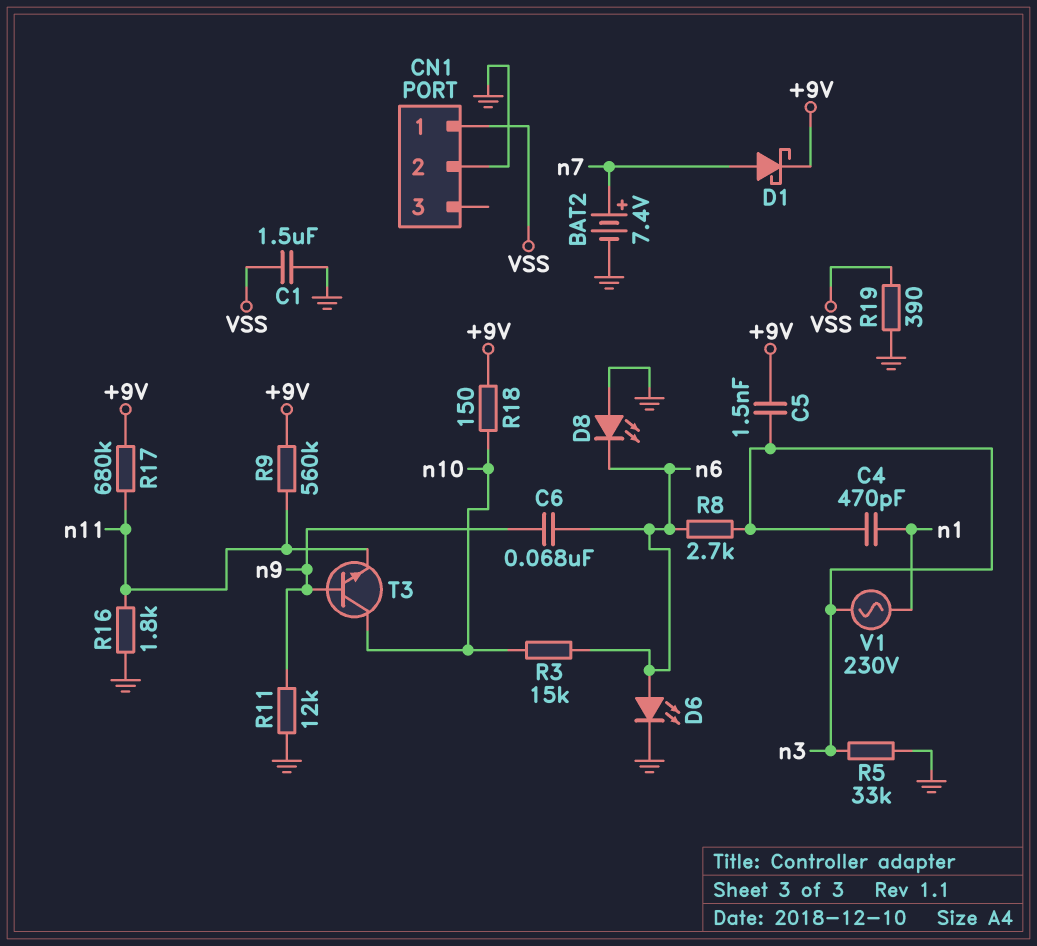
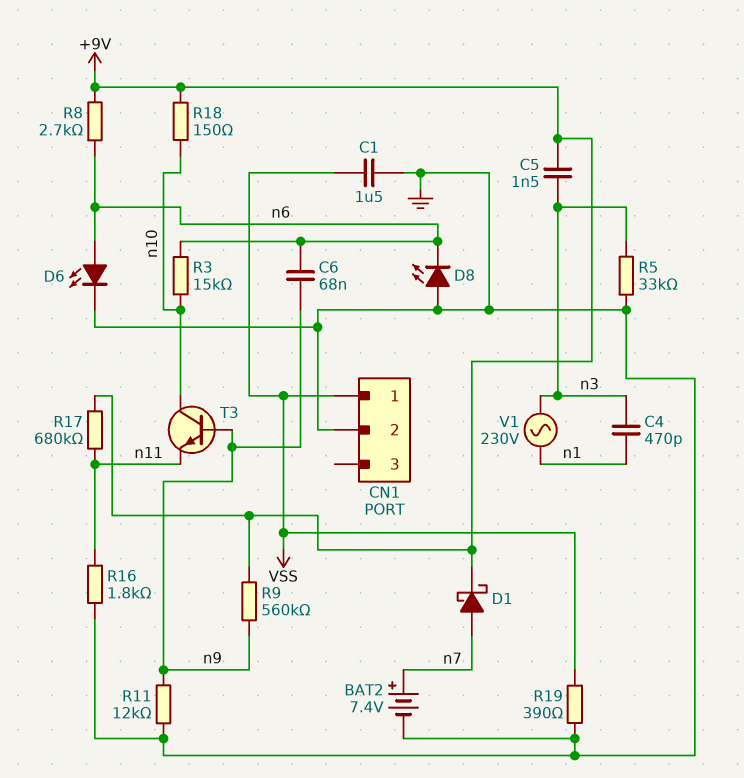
R8: 2.7k (n3, n6) -> 2.7k (+9V, n6)
R9: 560k (+9V, n11) -> 560k (+9V, n9)

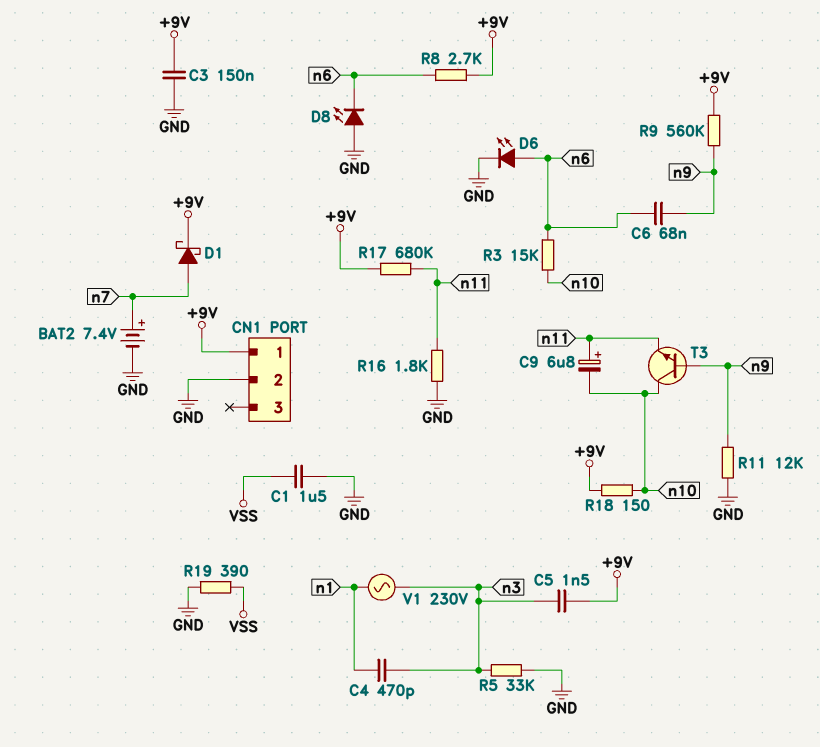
C3: none -> 150nF (+9V, GND)
C9: none -> 6.8uF (plus n11, minus n10)
CN1 pin 1: VSS -> +9V

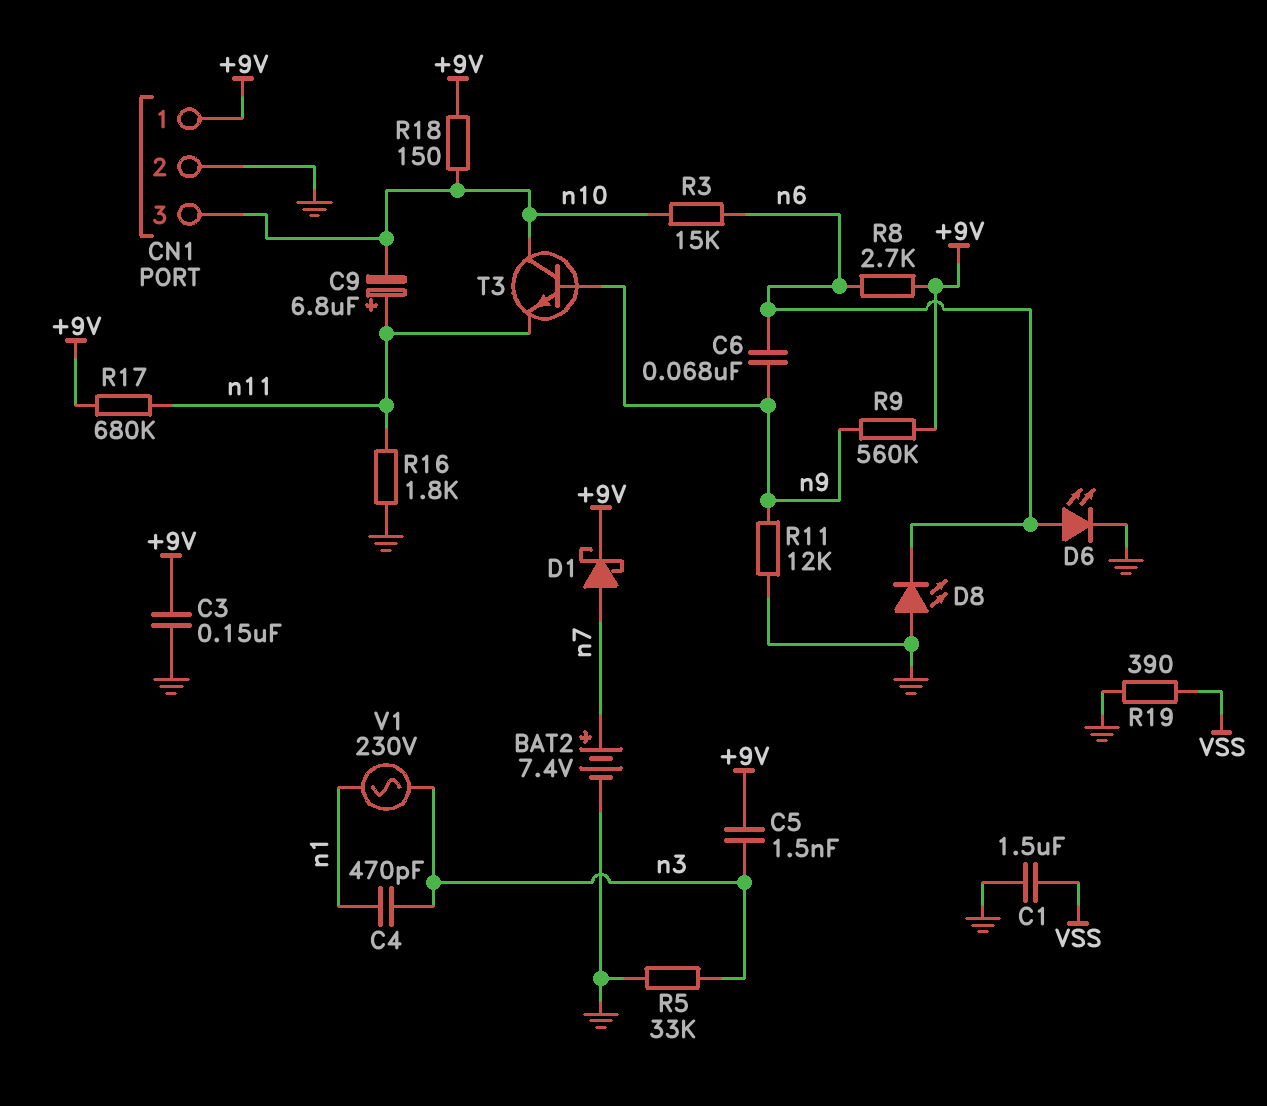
CN1 pin 3: none -> n10

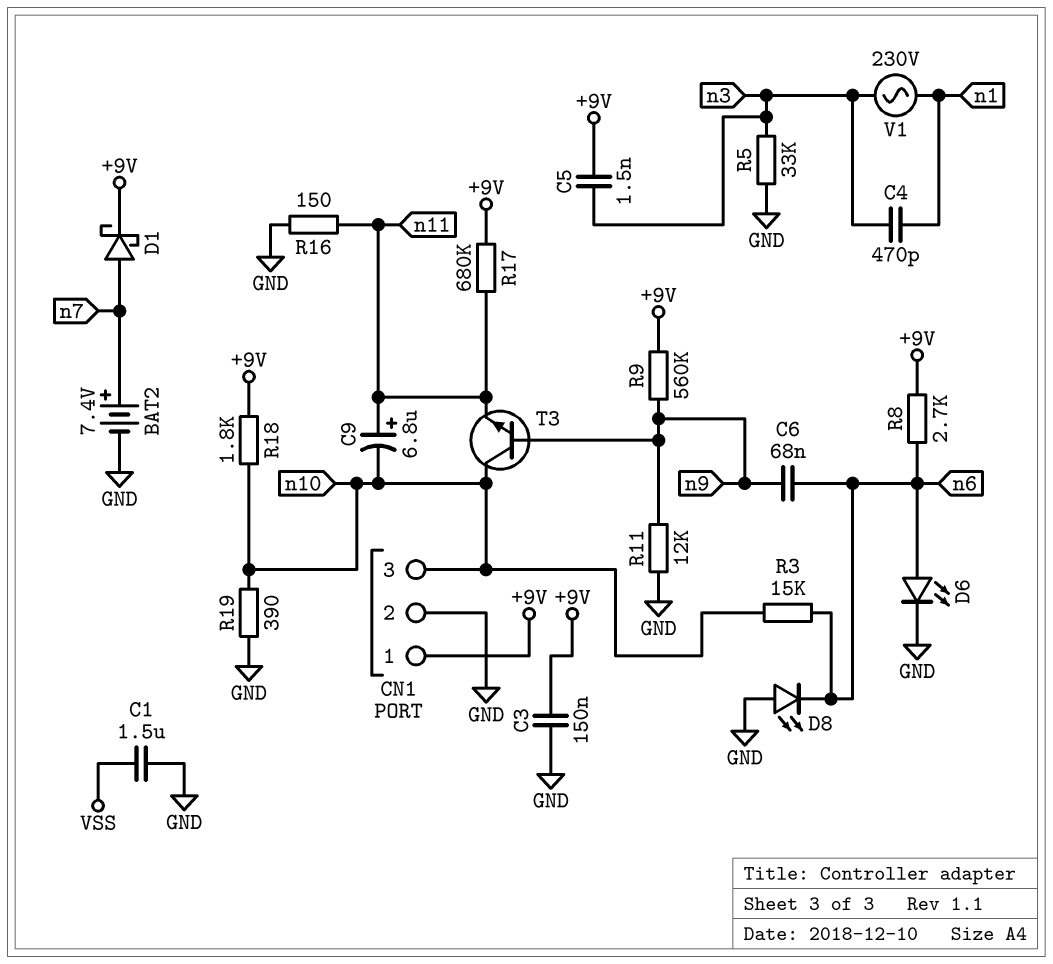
R16: 1.8k (GND, n11) -> 150 (GND, n11)
R18: 150 (+9V, n10) -> 1.8k (+9V, n10)
R19: 390 (GND, VSS) -> 390 (GND, n10)

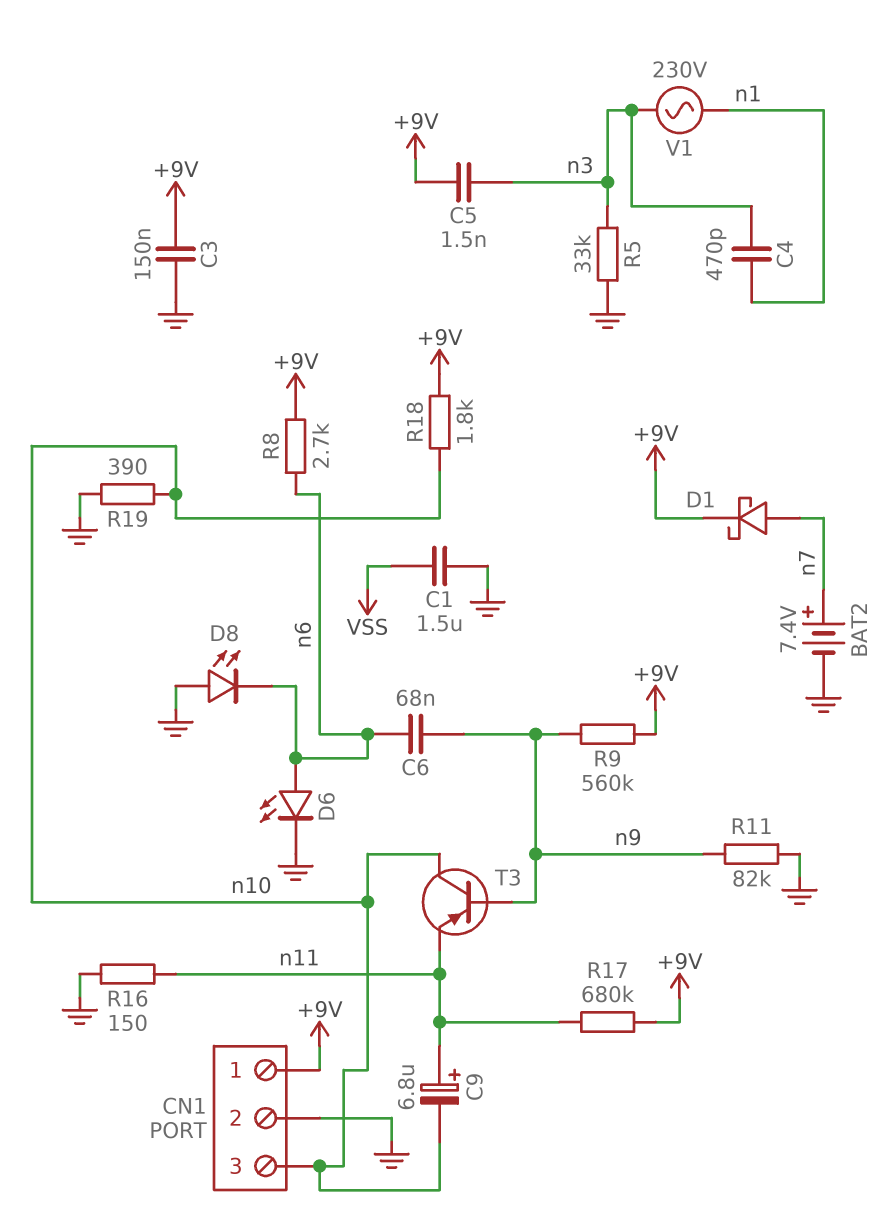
R3: 15k (n6, n10) -> none
R11: 12k (GND, n9) -> 82k (GND, n9)
T3: NPN (B n9, C n10, E n11) -> PNP (B n9, C n10, E n11)

